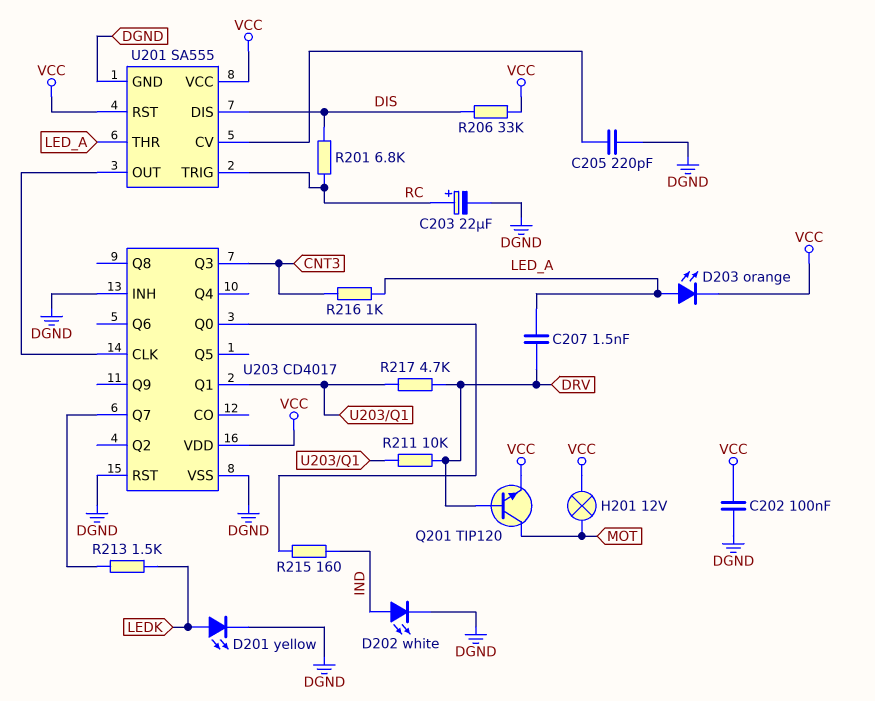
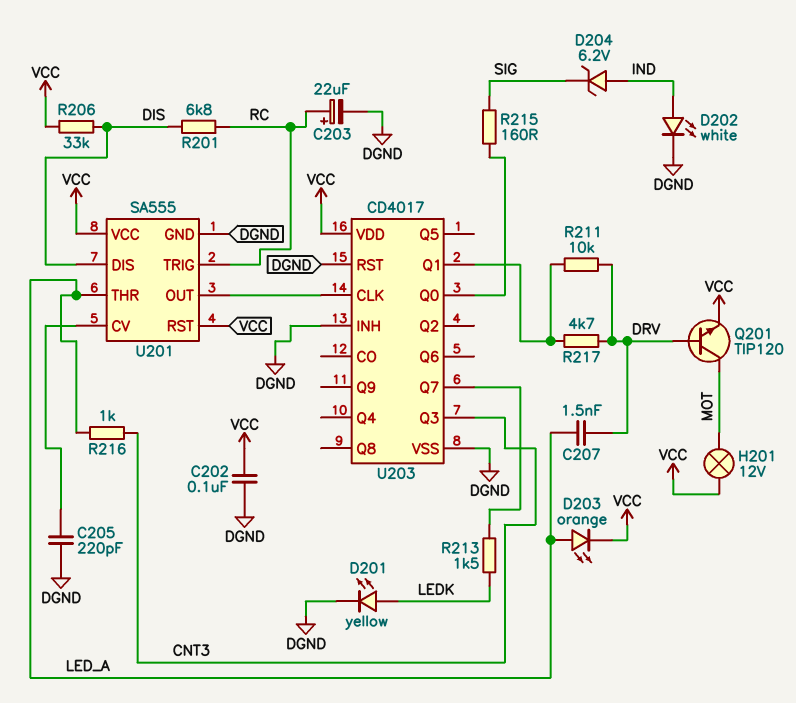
D204: none -> zener 6.2V (A IND, K SIG)
R215: 160 (IND, U203/Q0) -> 160 (SIG, U203/Q0)

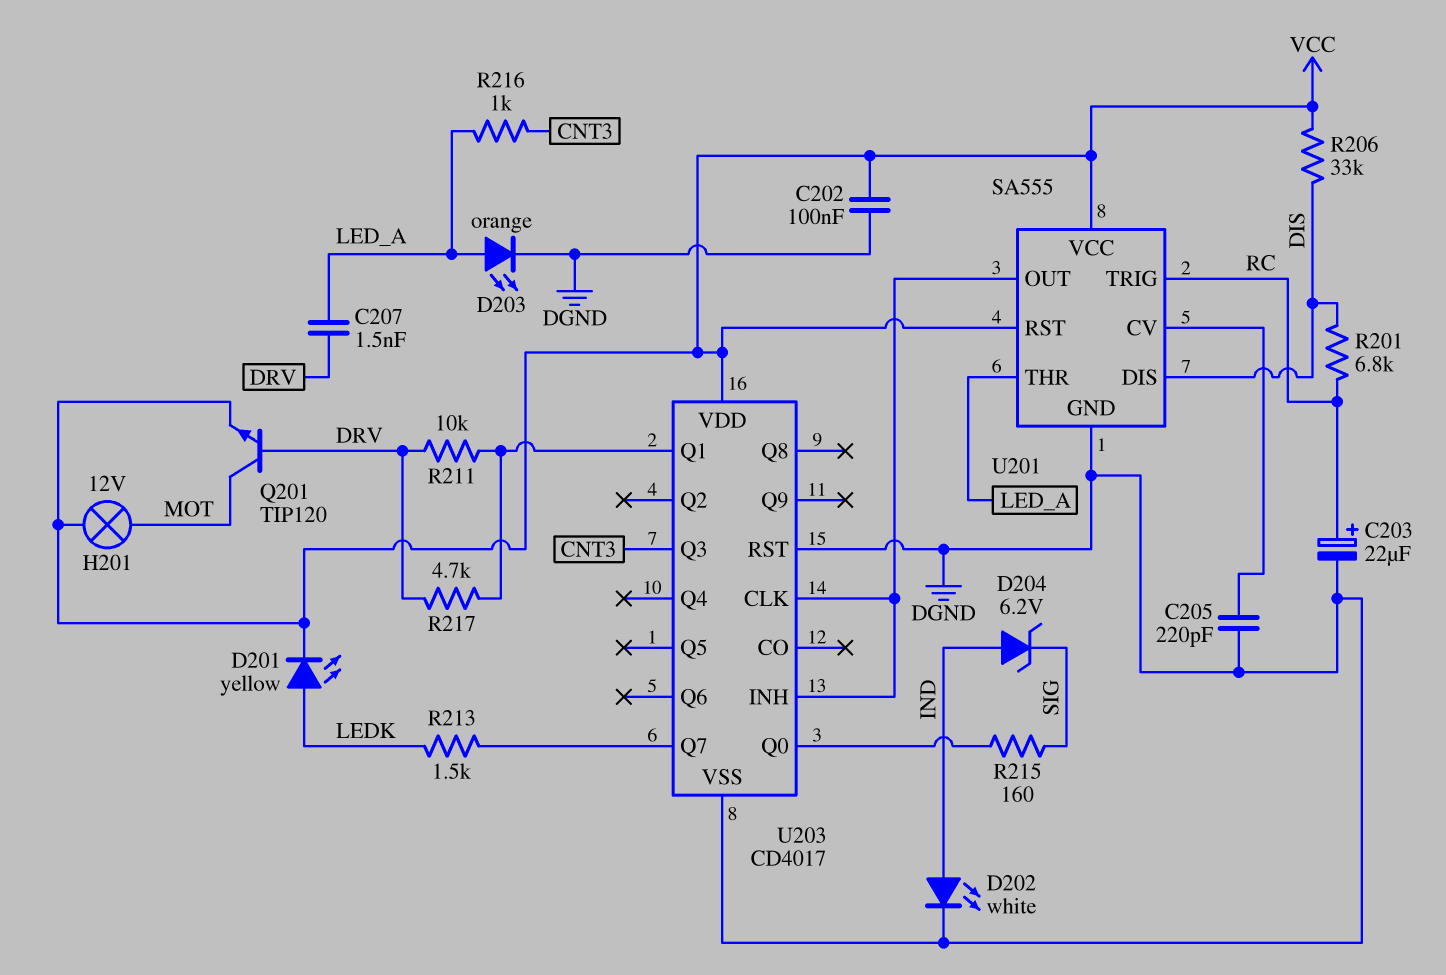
D201: LED yellow (A LEDK, K DGND) -> LED yellow (A LEDK, K VCC)
D203: LED orange (A LED_A, K VCC) -> LED orange (A LED_A, K DGND)
U203 pin INH: DGND -> U201/OUT

